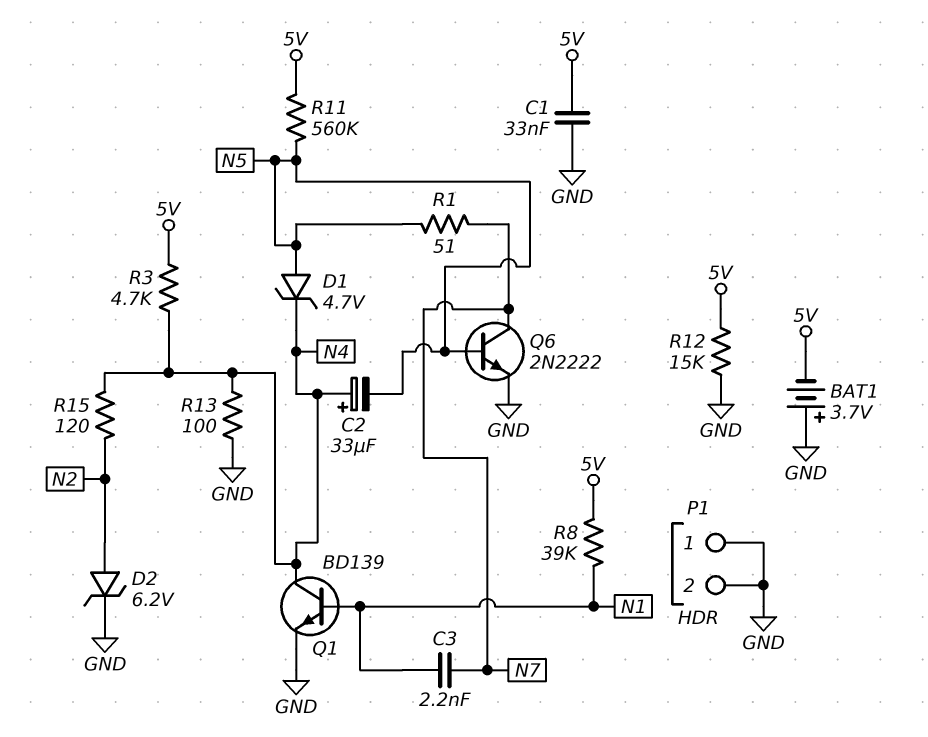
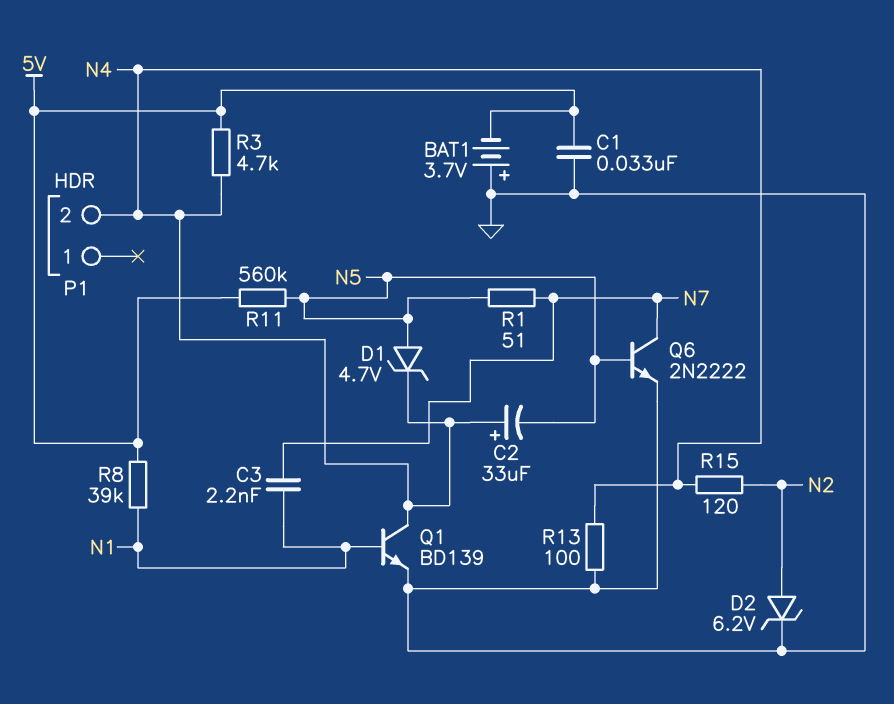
P1 pin 1: GND -> none
P1 pin 2: GND -> N4
R12: 15k (5V, GND) -> none

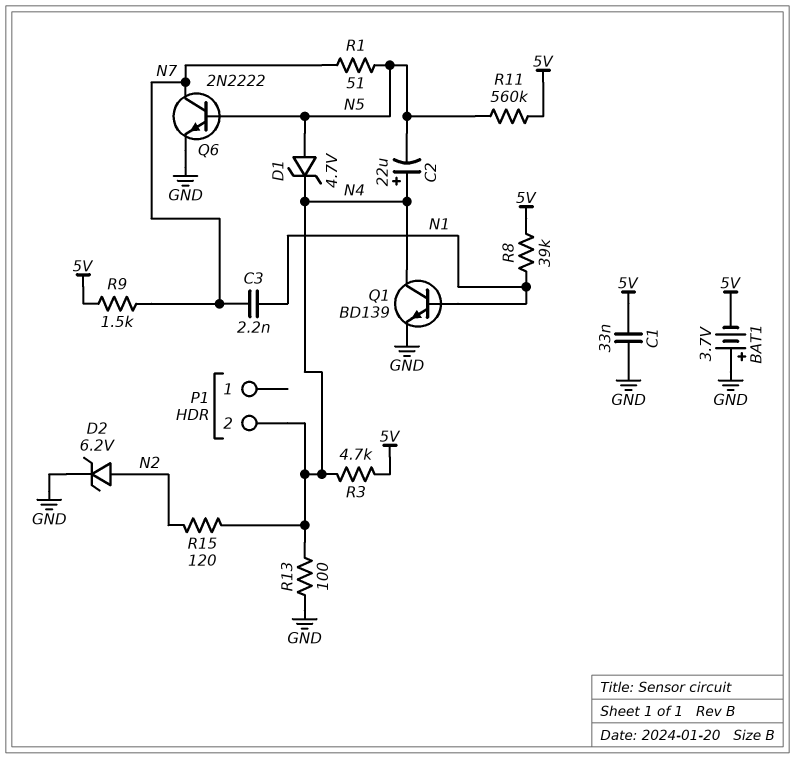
C2: 33uF (plus N4, minus N5) -> 22uF (plus N4, minus N5)
R9: none -> 1.5k (5V, N7)

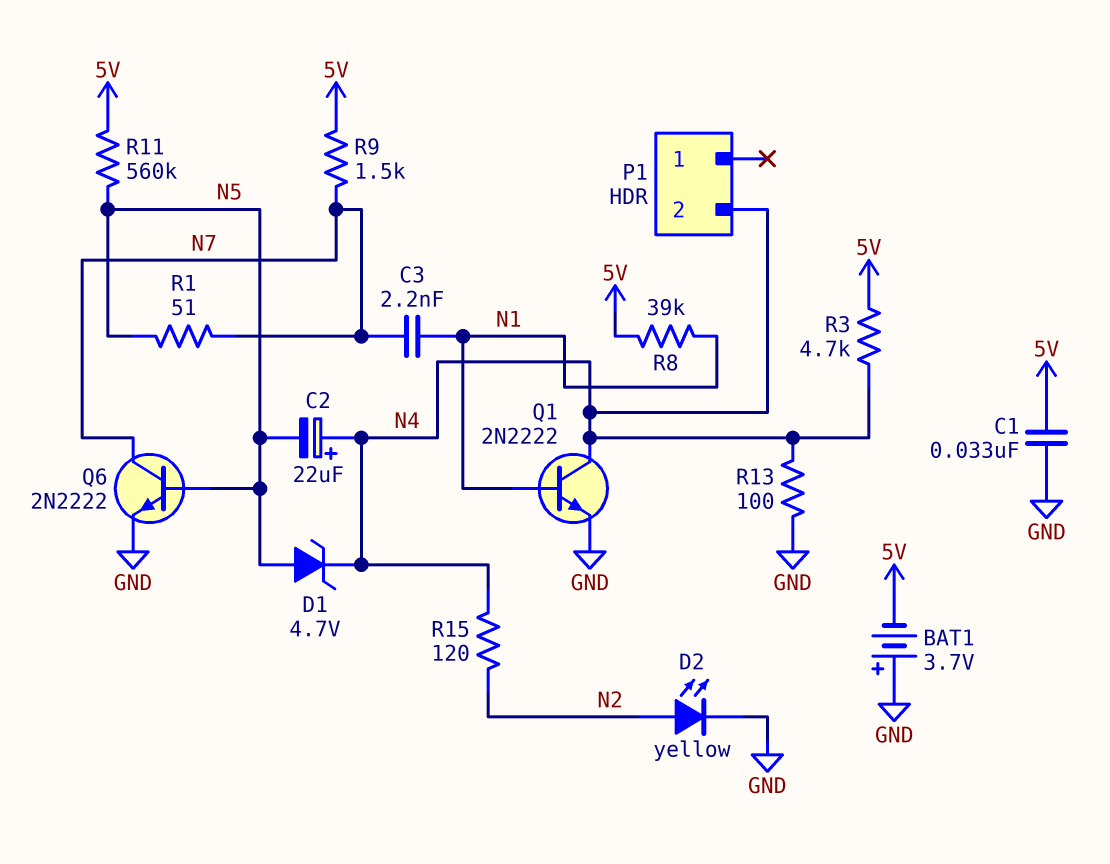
D2: zener 6.2V (A N2, K GND) -> LED yellow (A N2, K GND)
Q1: NPN BD139 (B N1, C N4, E GND) -> NPN 2N2222 (B N1, C N4, E GND)

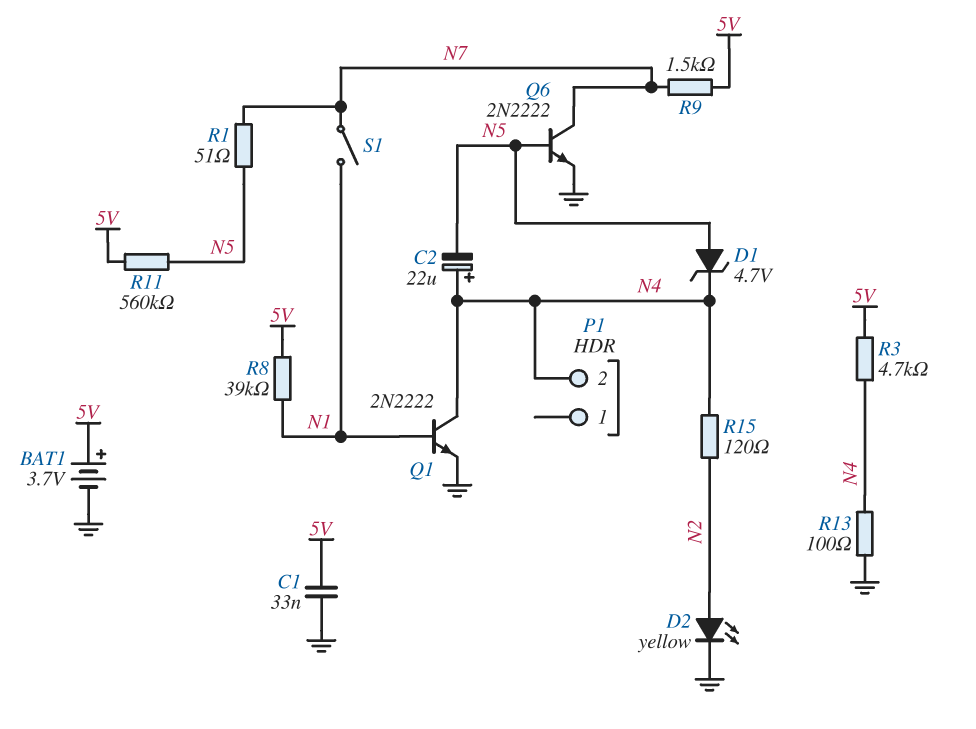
BAT1: 3.7V (plus GND, minus 5V) -> 3.7V (plus 5V, minus GND)
C3: 2.2nF (N1, N7) -> none
S1: none -> switch (N1, N7)

